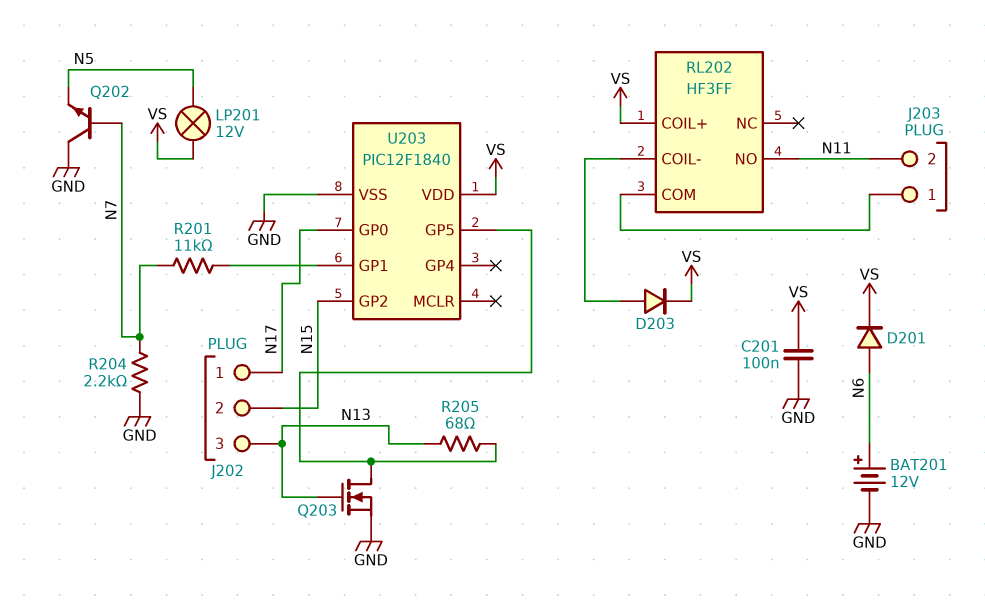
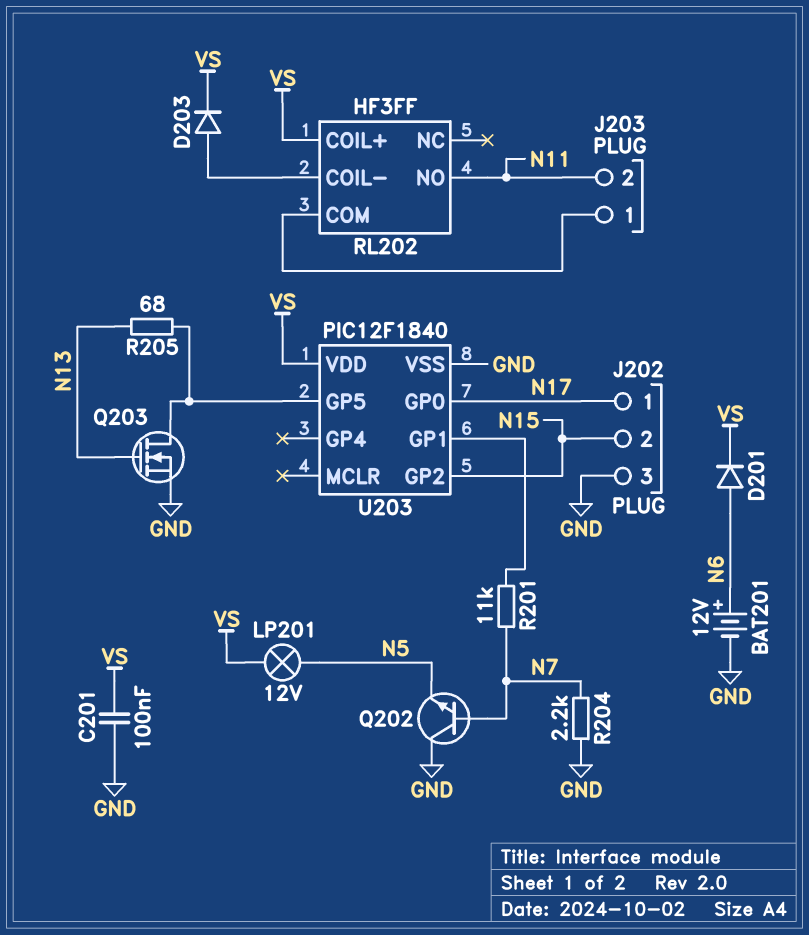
J202 pin 3: N13 -> GND

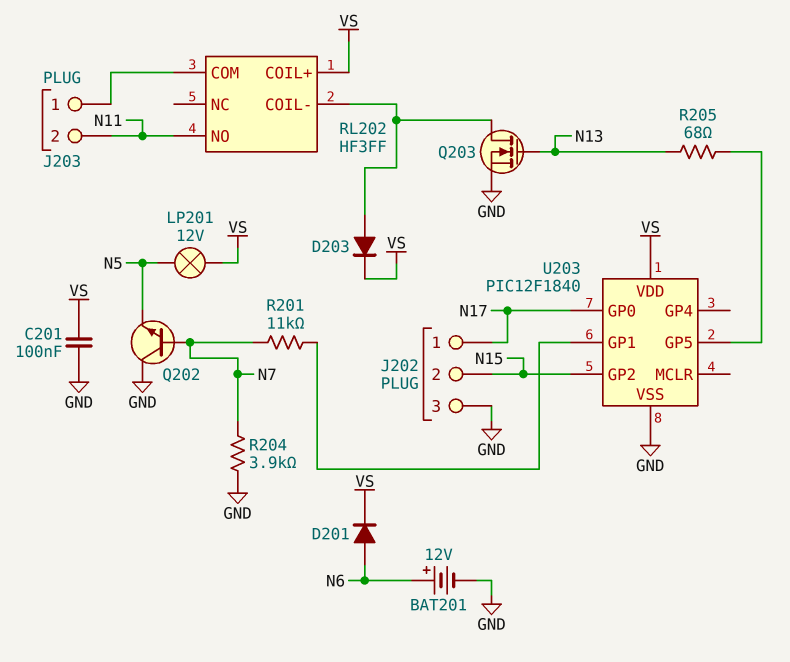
Q203: NMOS (G N13, D U203/GP5, S GND) -> NMOS (G N13, D RL202/COIL-, S GND)
R204: 2.2k (GND, N7) -> 3.9k (GND, N7)

